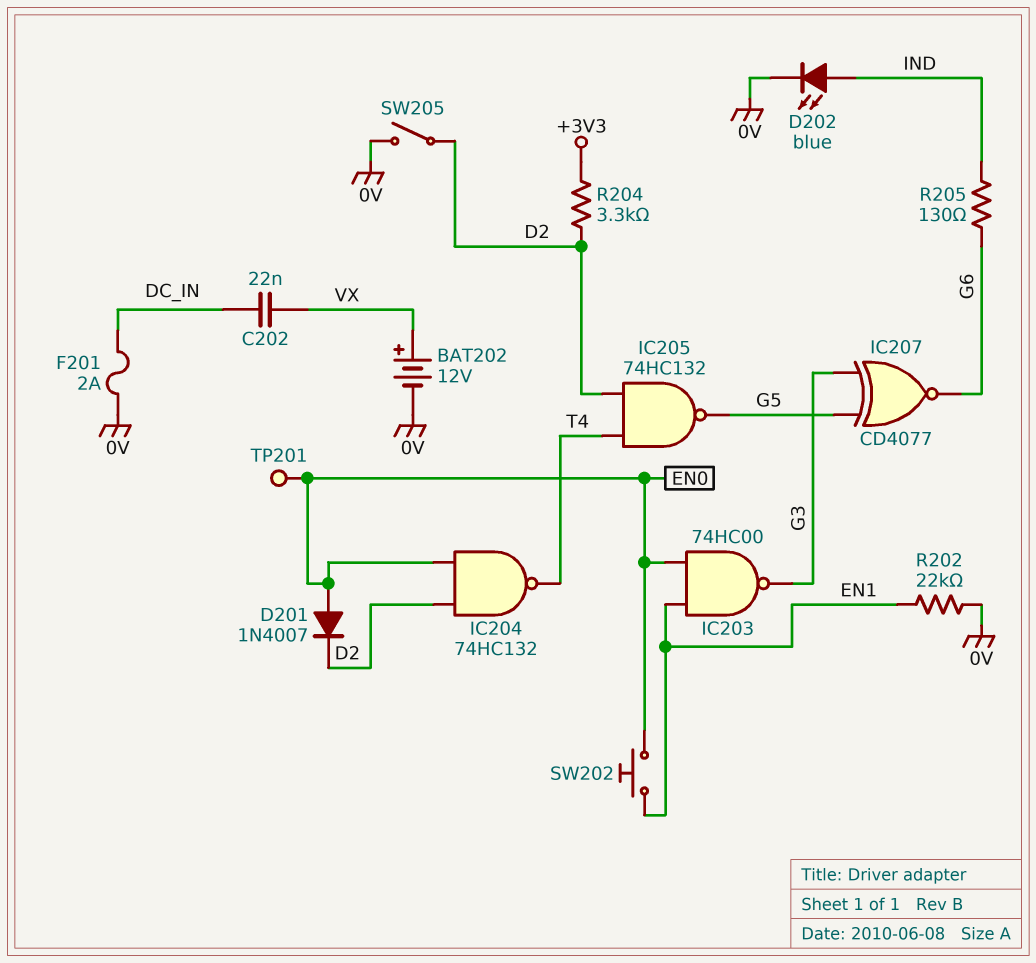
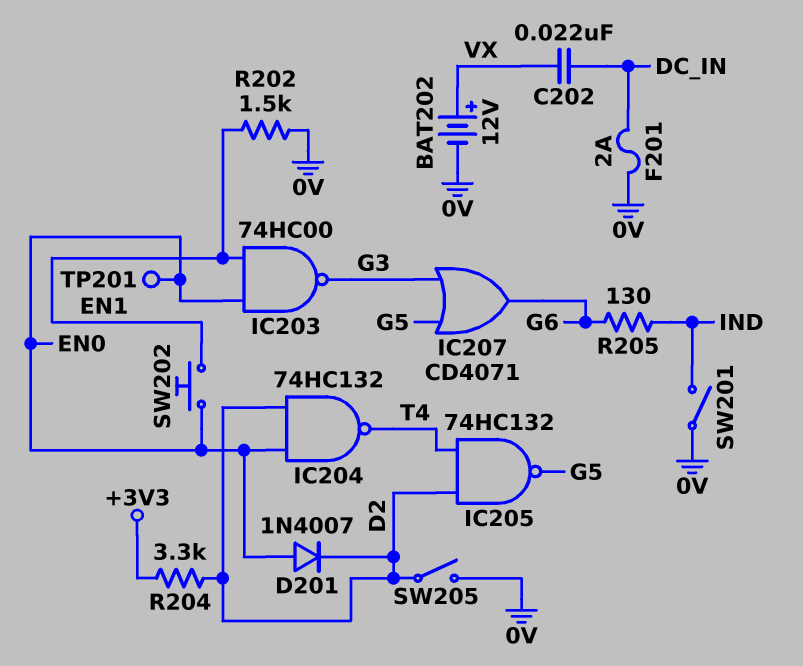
D202: LED blue (A IND, K 0V) -> none
IC207: XNOR CD4077 (in G3, in G5, out G6) -> OR CD4071 (in G3, in G5, out G6)
R202: 22k (0V, EN1) -> 1.5k (0V, EN1)
SW201: none -> switch (0V, IND)

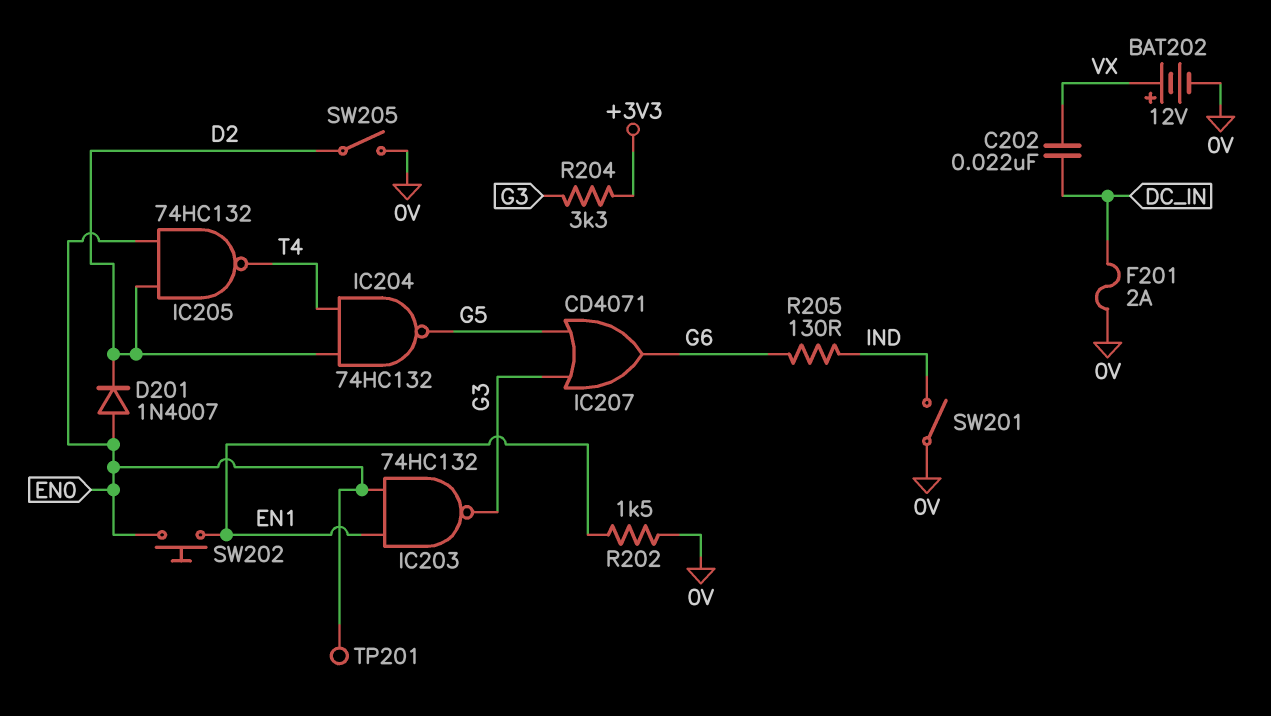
IC203: NAND 74HC00 (in EN0, in EN1, out G3) -> NAND 74HC132 (in EN0, in EN1, out G3)
IC204: NAND 74HC132 (in D2, in EN0, out T4) -> NAND 74HC132 (in D2, in T4, out G5)
IC205: NAND 74HC132 (in D2, in T4, out G5) -> NAND 74HC132 (in D2, in EN0, out T4)
R204: 3.3k (+3V3, D2) -> 3.3k (+3V3, G3)

